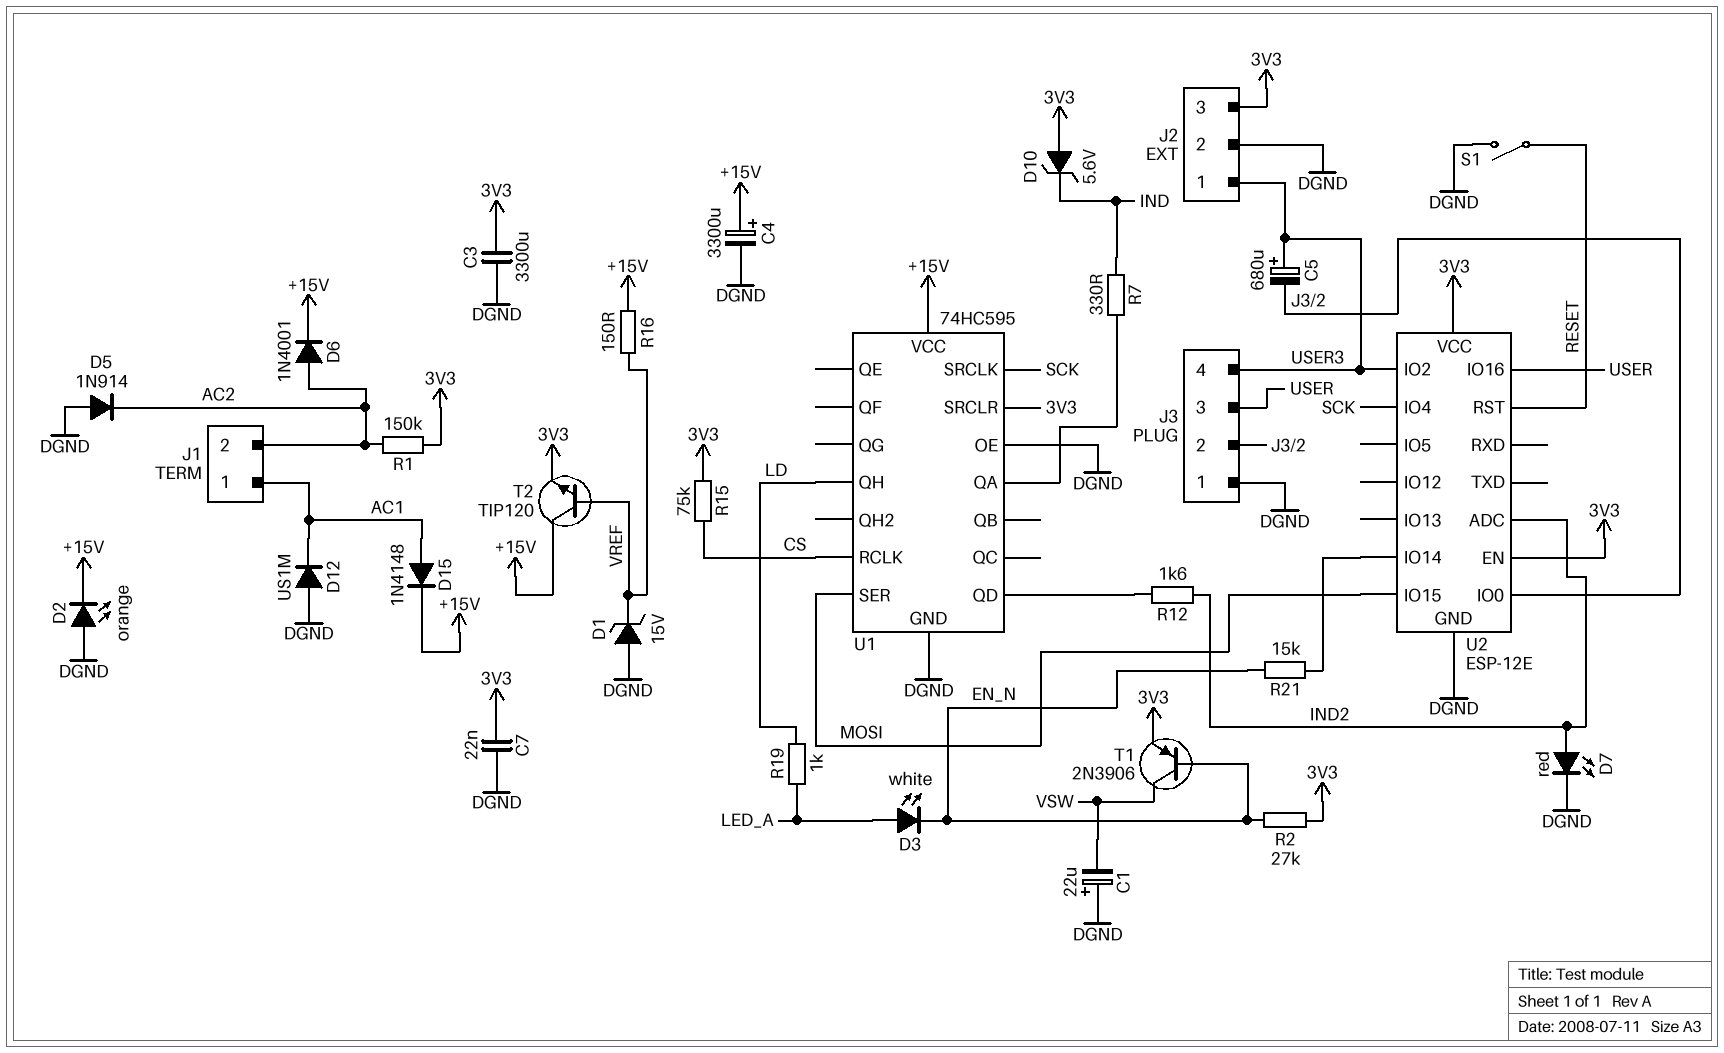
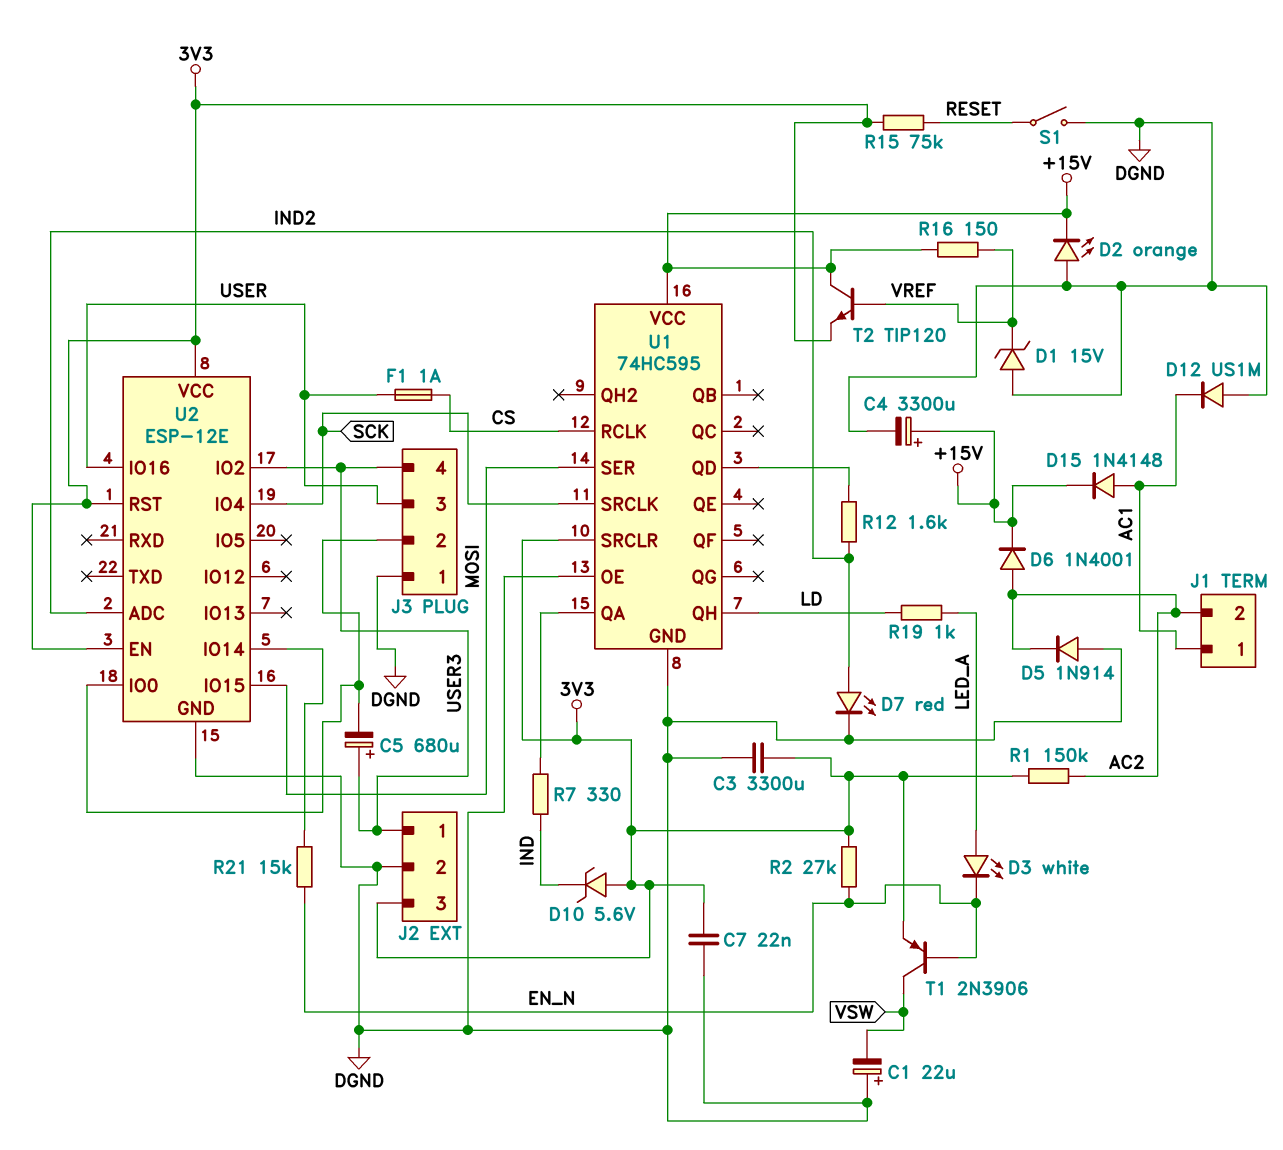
F1: none -> 1A (CS, USER)
R15: 75k (3V3, CS) -> 75k (3V3, RESET)
U2 pin RST: RESET -> 3V3

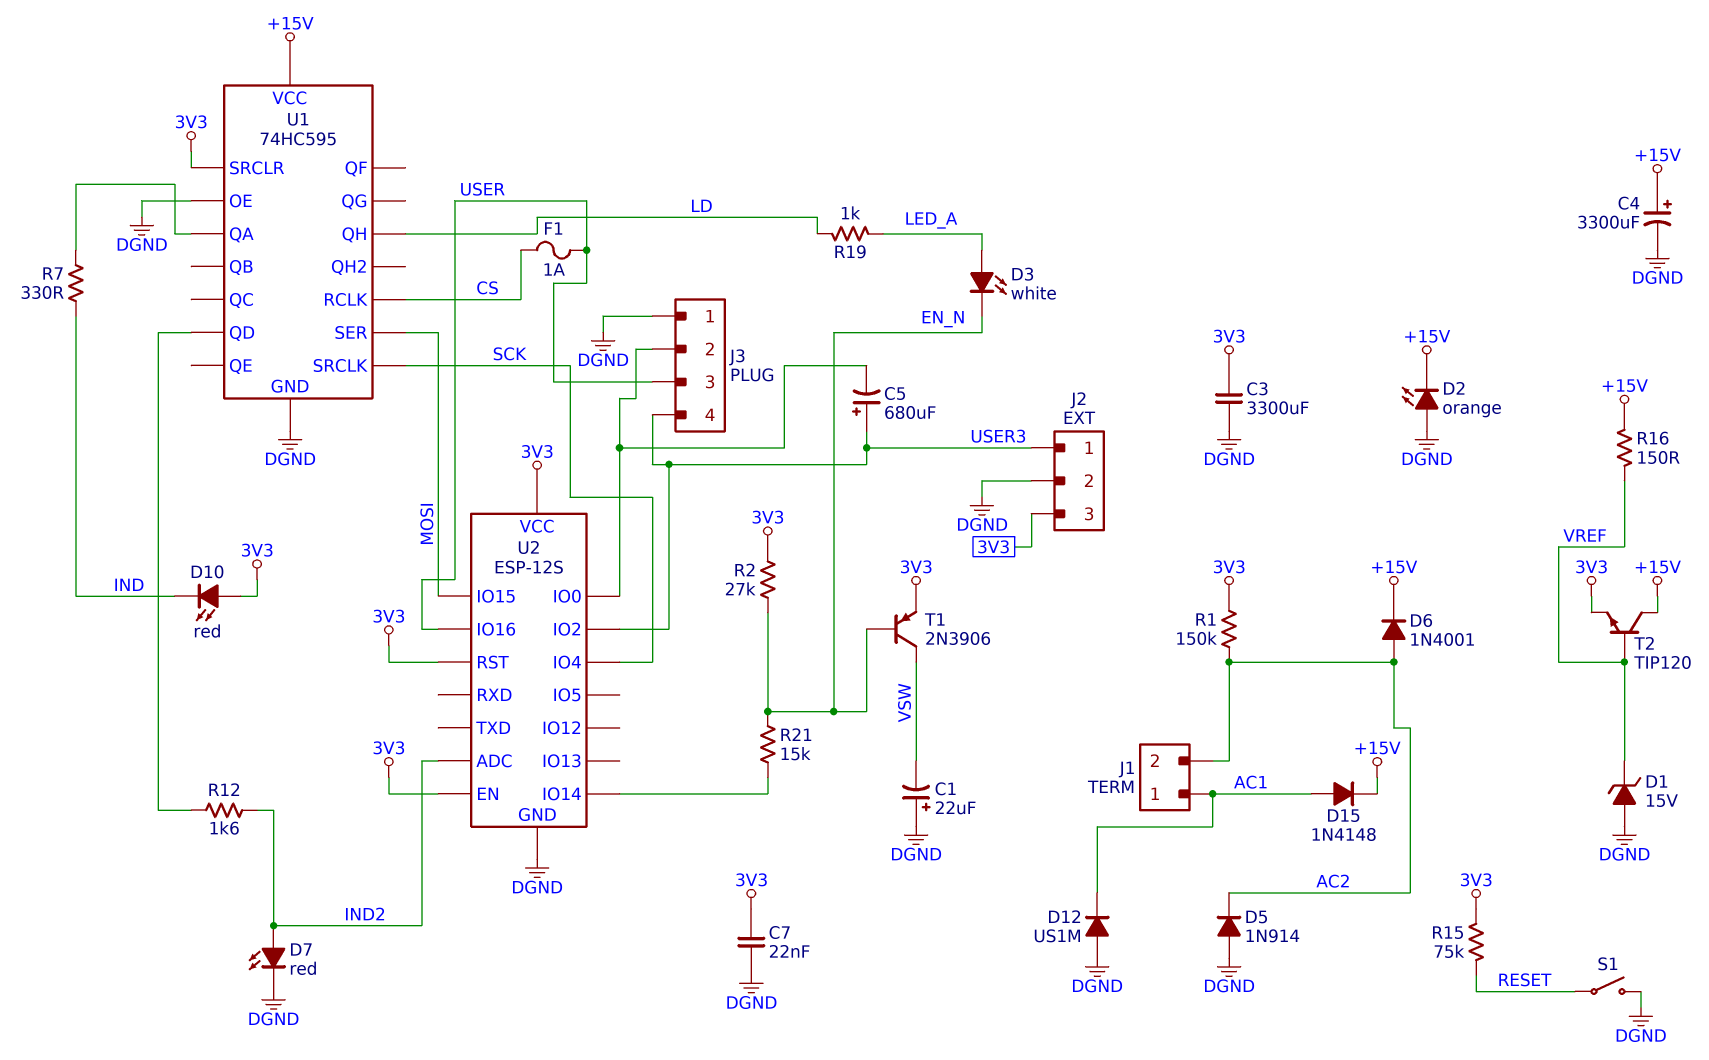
D10: zener 5.6V (A 3V3, K IND) -> LED red (A 3V3, K IND)
U2: ESP-12E -> ESP-12S

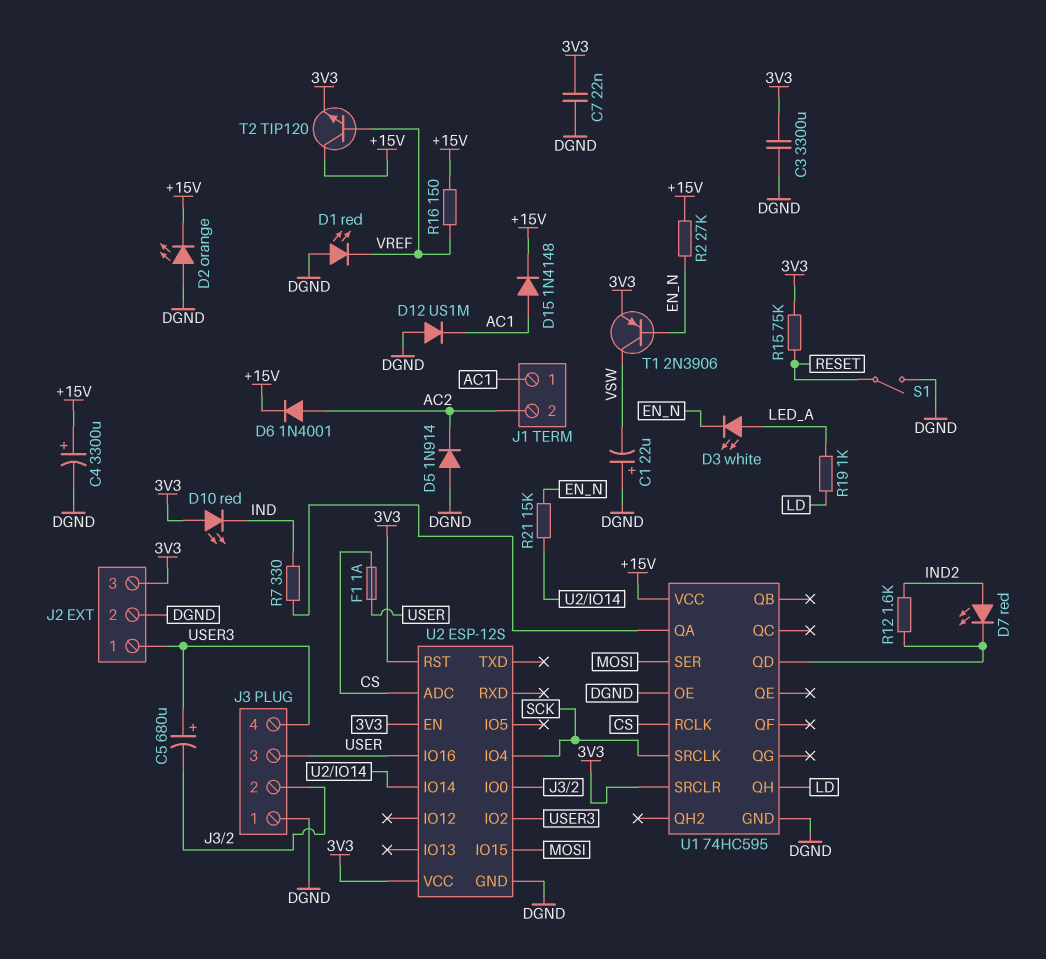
D1: zener 15V (A DGND, K VREF) -> LED red (A DGND, K VREF)
D7: LED red (A IND2, K DGND) -> LED red (A IND2, K U1/QD)
R1: 150k (3V3, AC2) -> none
R2: 27k (3V3, EN_N) -> 27k (+15V, EN_N)
U2 pin ADC: IND2 -> CS

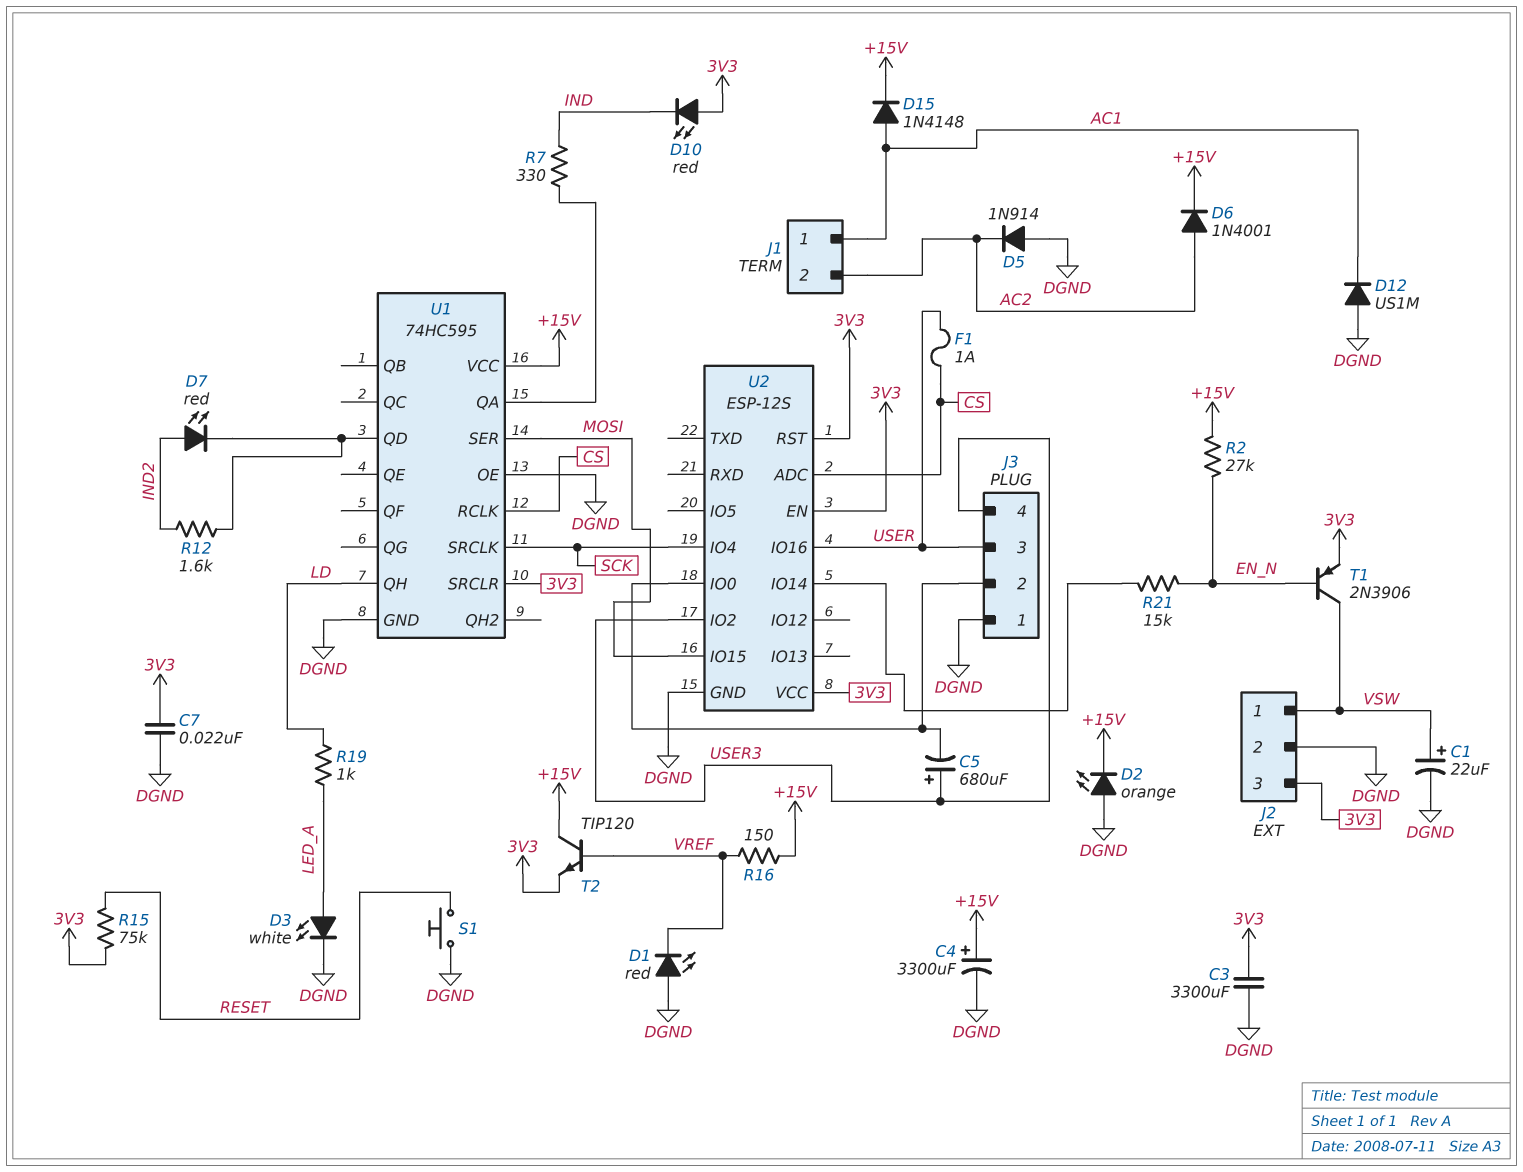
C1: 22uF (plus DGND, minus VSW) -> 22uF (plus VSW, minus DGND)
D3: LED white (A LED_A, K EN_N) -> LED white (A LED_A, K DGND)
J2 pin 1: USER3 -> VSW
S1: switch (DGND, RESET) -> button (DGND, RESET)

